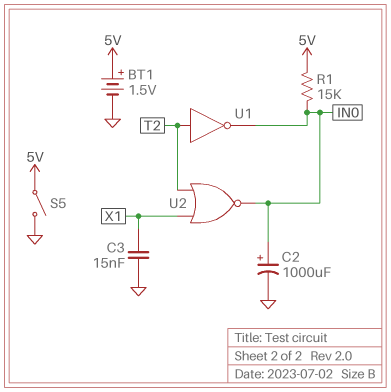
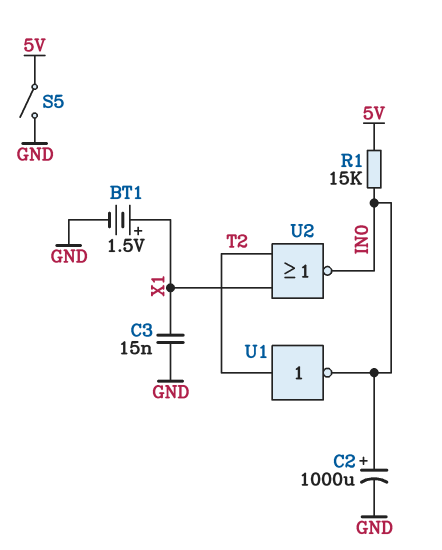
BT1: 1.5V (plus 5V, minus GND) -> 1.5V (plus X1, minus GND)

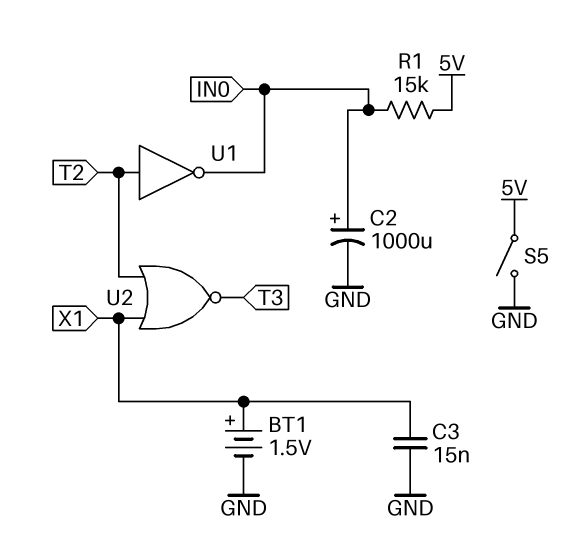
U2: NOR (in T2, in X1, out IN0) -> NOR (in T2, in X1, out T3)

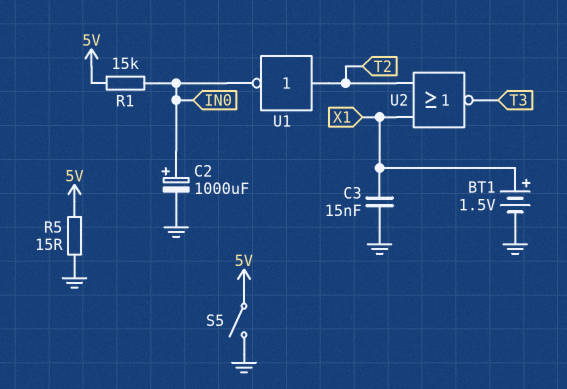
R5: none -> 15 (5V, GND)

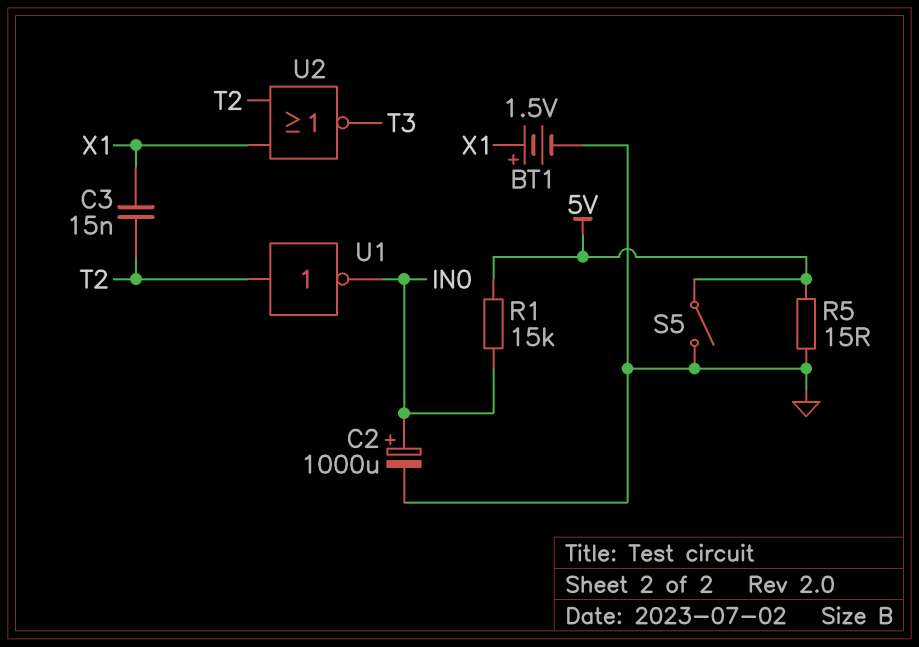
C3: 15nF (GND, X1) -> 15nF (T2, X1)

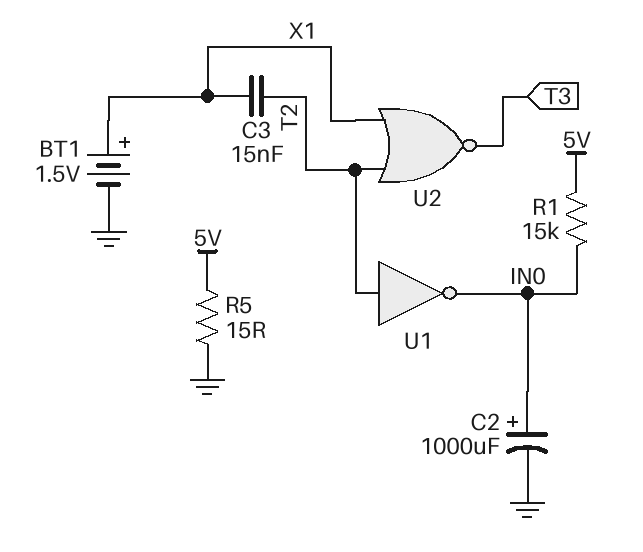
S5: switch (5V, GND) -> none

